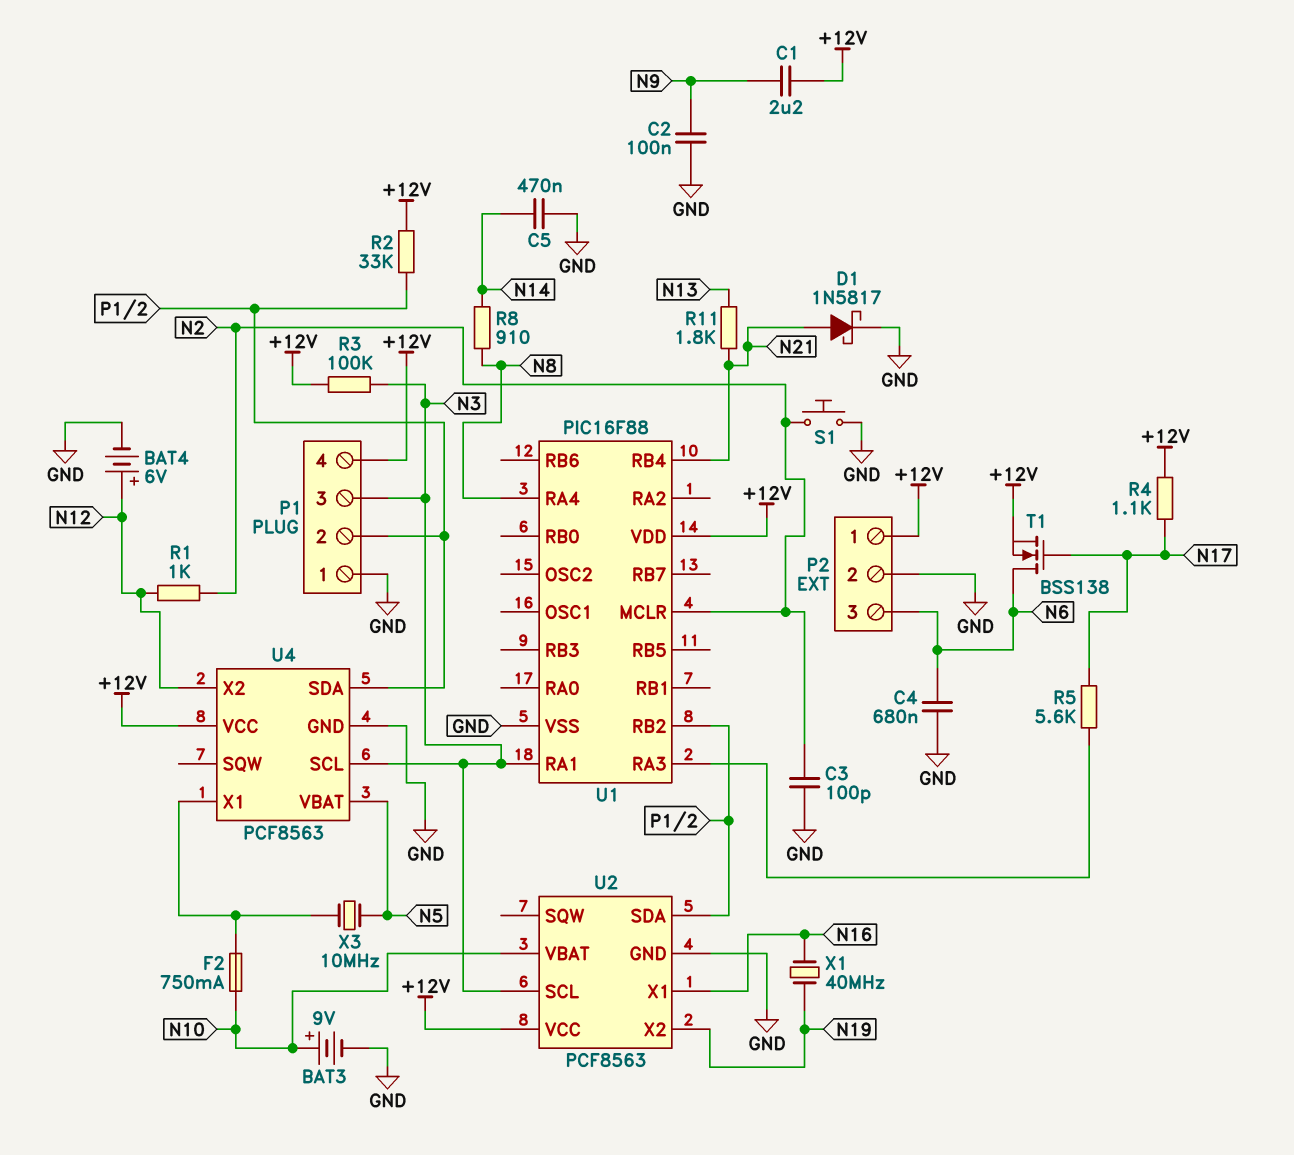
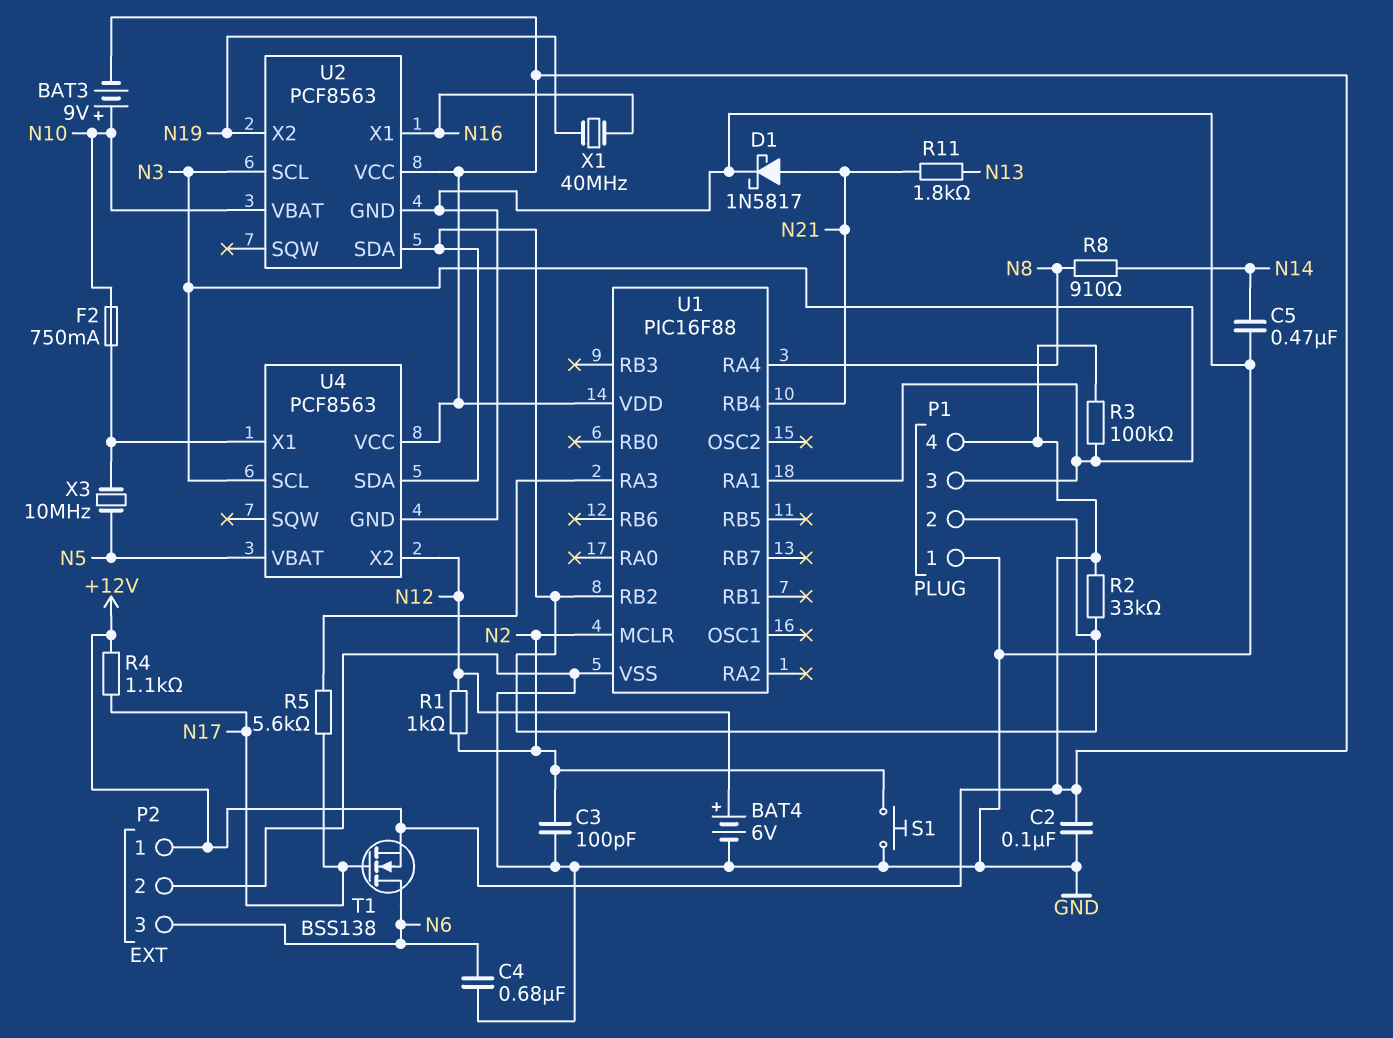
BAT3: 9V (plus N10, minus GND) -> 9V (plus N10, minus +12V)
C1: 2.2uF (+12V, N9) -> none
C2: 100nF (GND, N9) -> 100nF (+12V, GND)

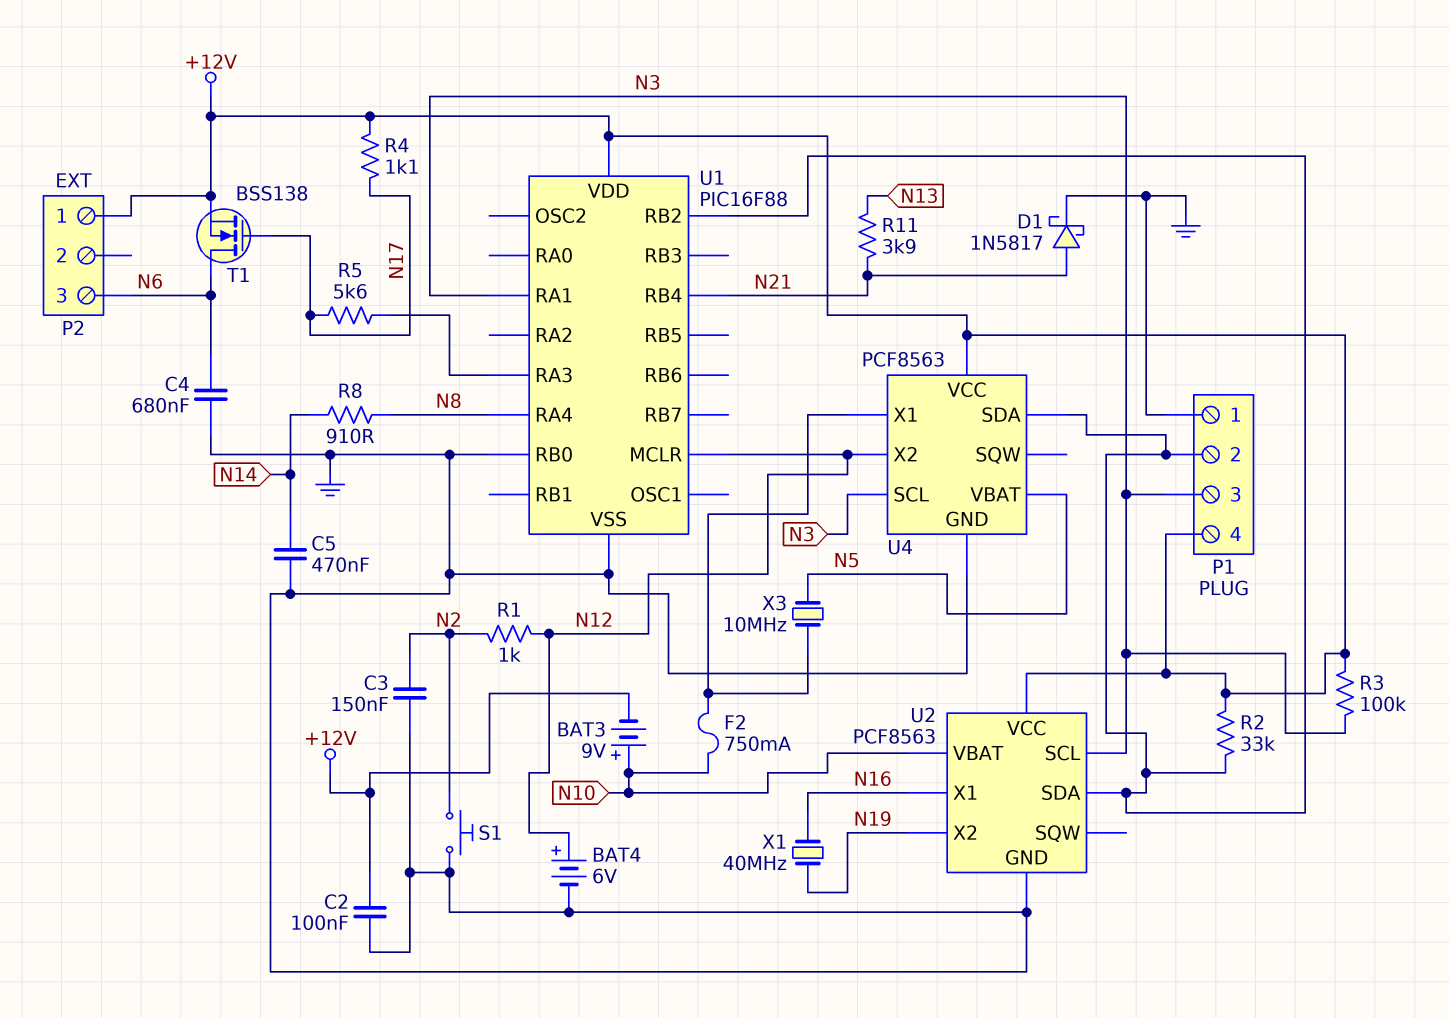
C3: 100pF (GND, N2) -> 150nF (GND, N2)
P2 pin 2: GND -> none
R11: 1.8k (N13, N21) -> 3.9k (N13, N21)
U1 pin MCLR: N2 -> N12
U1 pin RB0: none -> GND

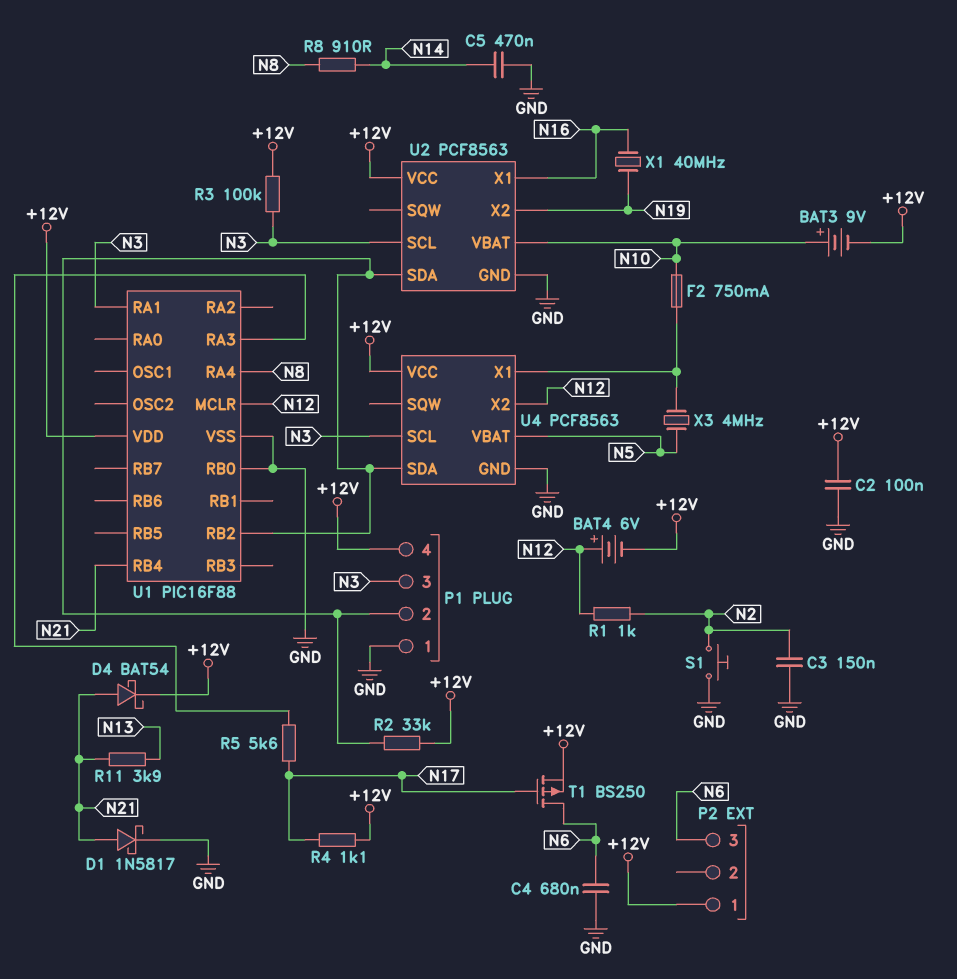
BAT4: 6V (plus N12, minus GND) -> 6V (plus N12, minus +12V)
D4: none -> schottky BAT54 (A N21, K +12V)
T1: NMOS BSS138 (G N17, D N6, S +12V) -> PMOS BS250 (G N17, D N6, S +12V)
X3: 10MHz (N5, U4/X1) -> 4MHz (N5, U4/X1)

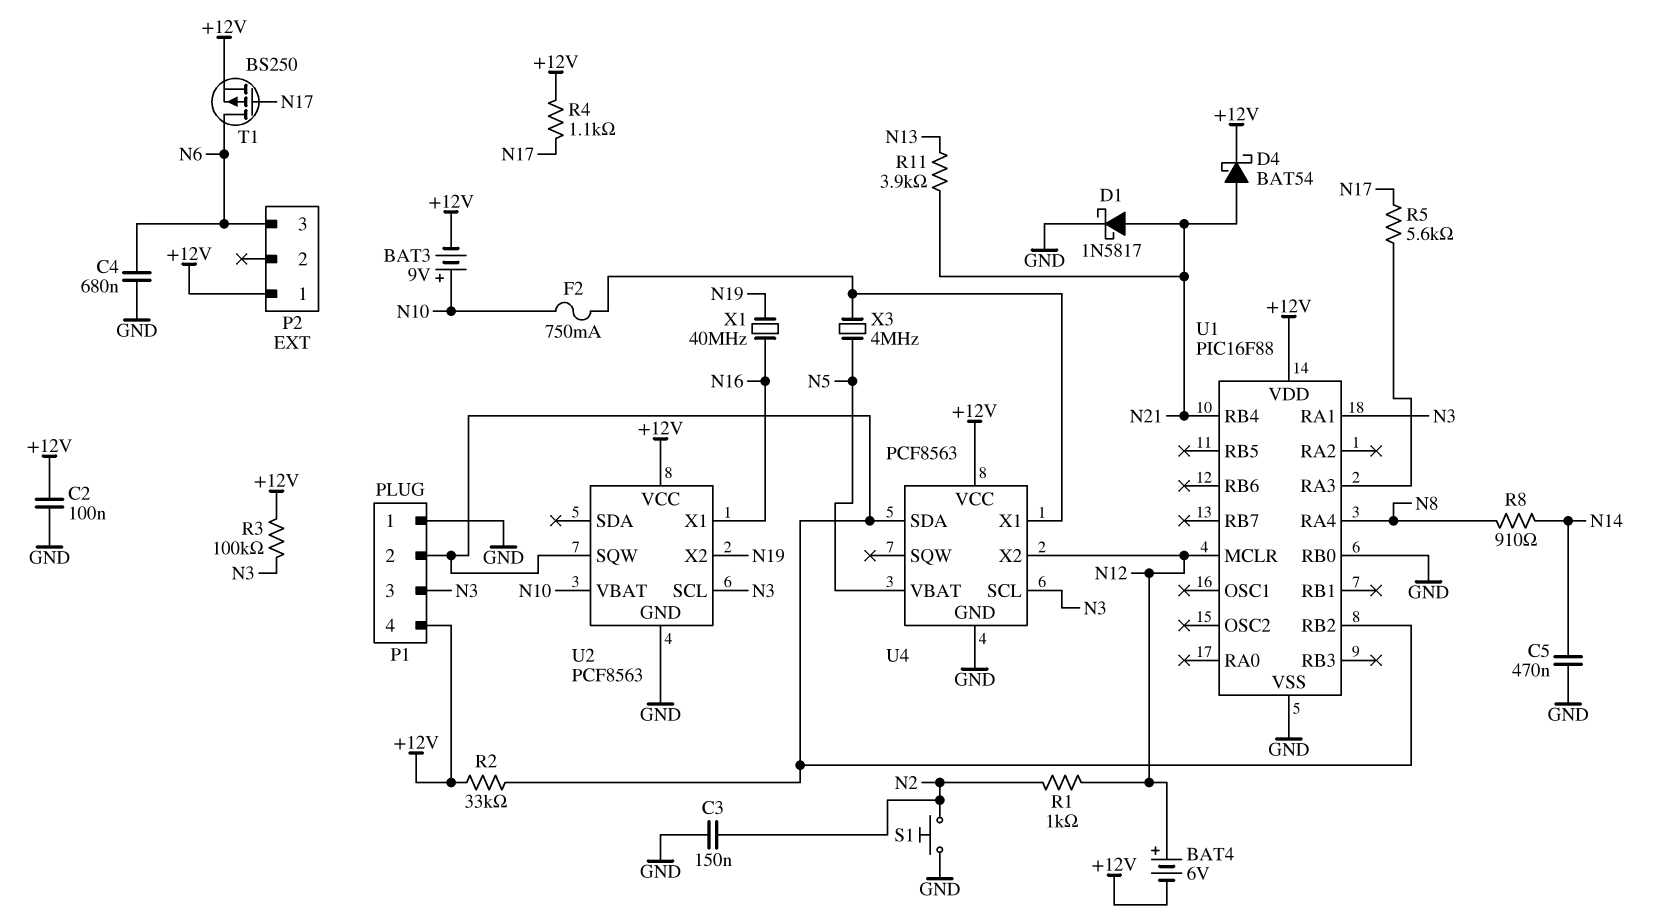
U2 pin SDA: P1/2 -> none
U2 pin SQW: none -> P1/2

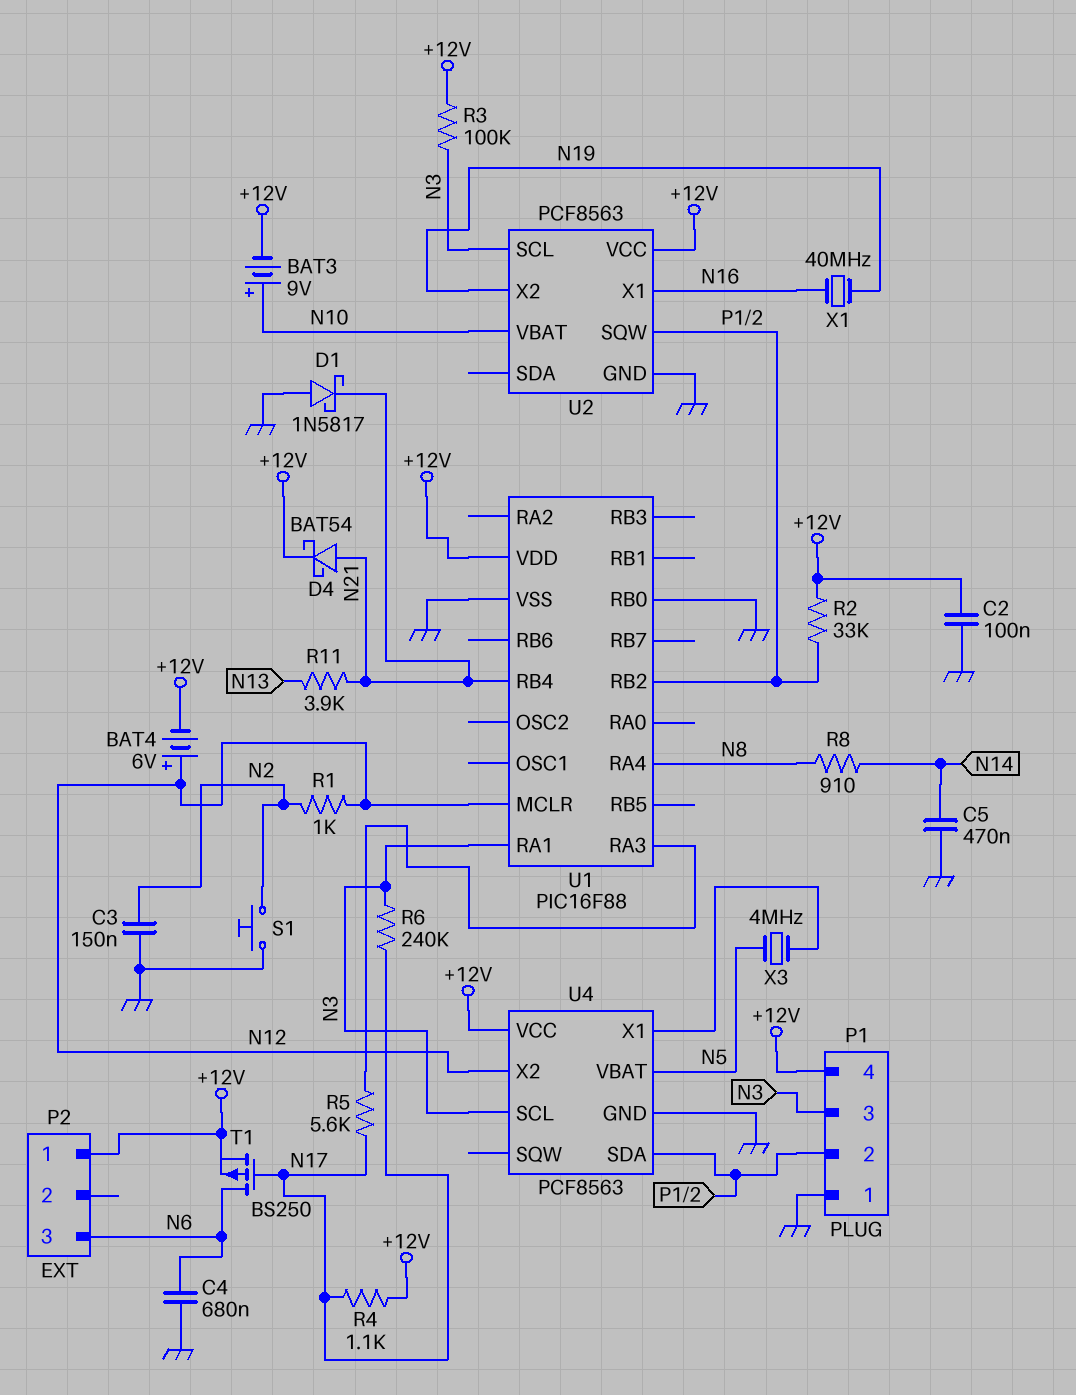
D1: schottky 1N5817 (A N21, K GND) -> schottky 1N5817 (A GND, K N21)
F2: 750mA (N10, U4/X1) -> none
R6: none -> 240k (N3, N17)

